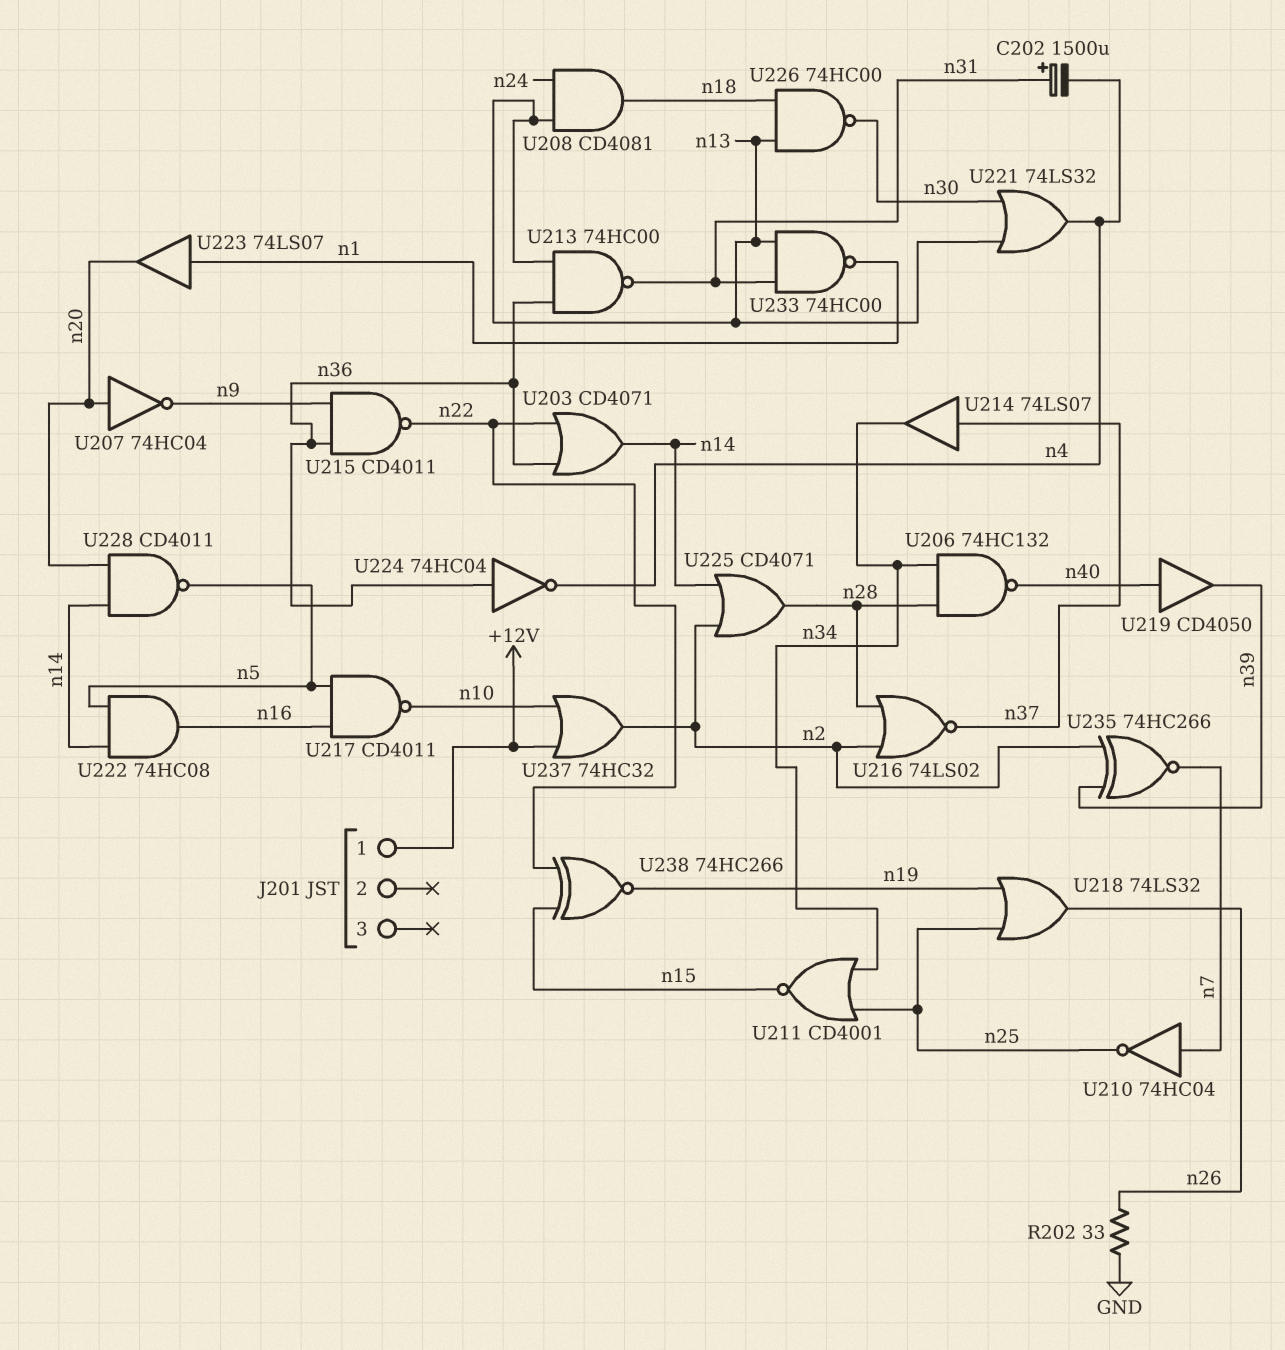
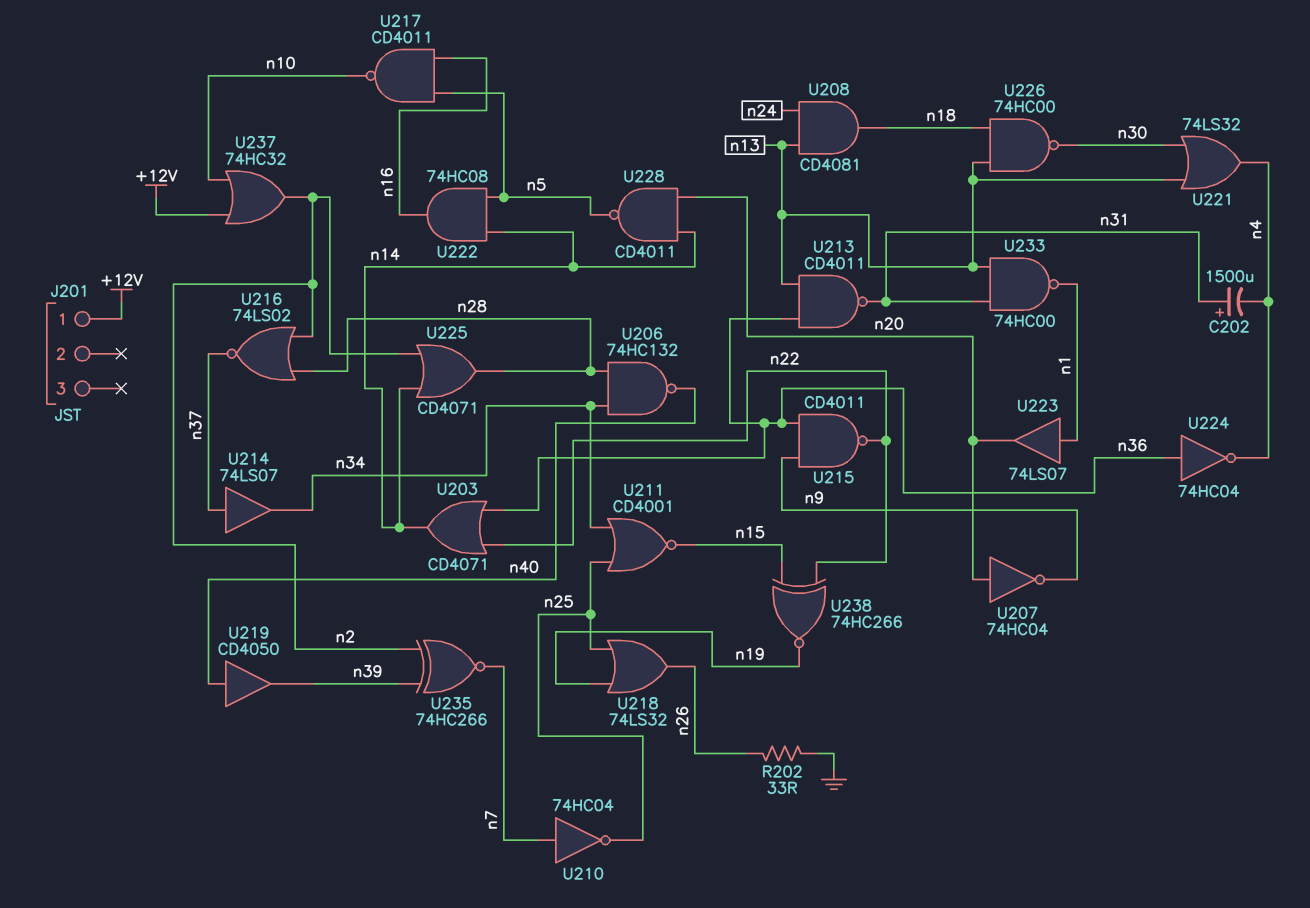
U213: NAND 74HC00 (in n13, in n36, out n31) -> NAND CD4011 (in n13, in n36, out n31)

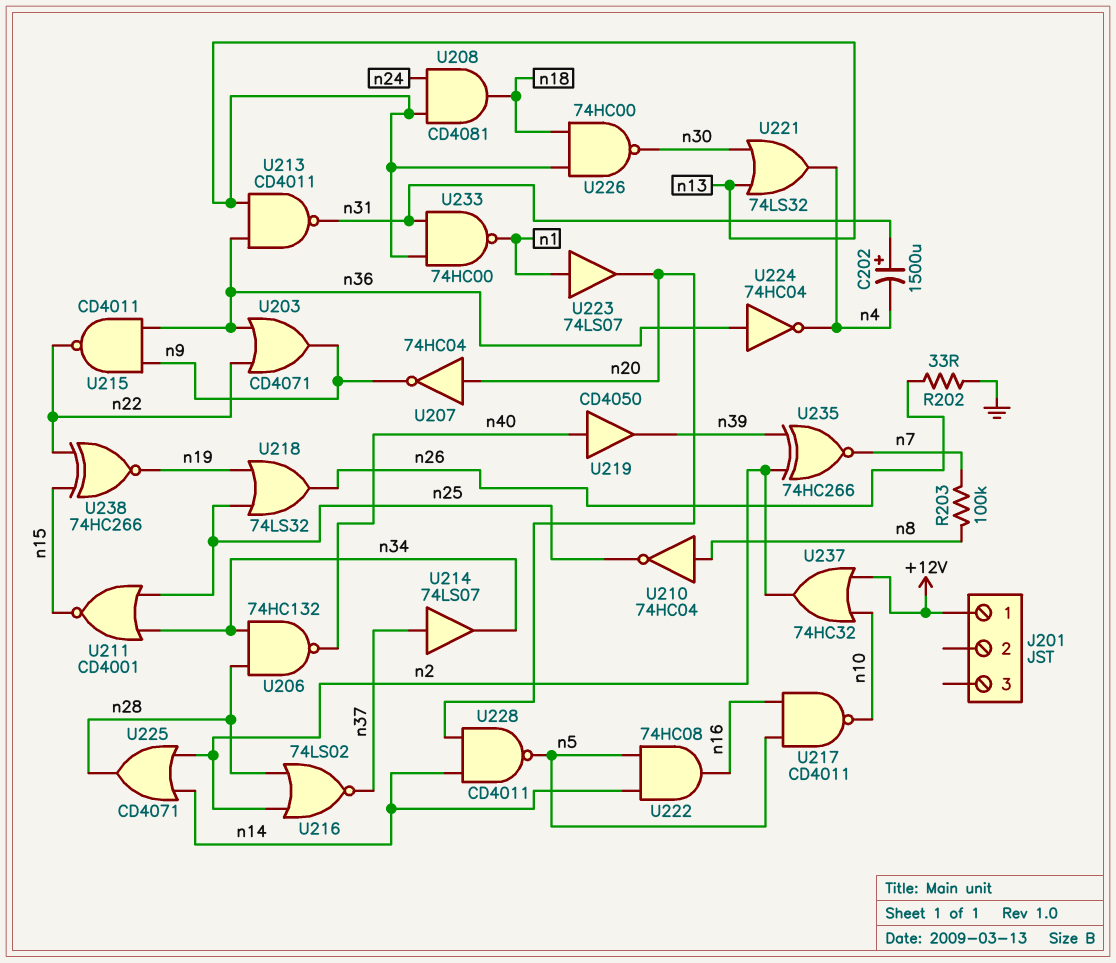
R203: none -> 100k (n7, n8)
U203: OR CD4071 (in n22, in n36, out n14) -> OR CD4071 (in n22, in n36, out n9)
U210: NOT 74HC04 (in n7, out n25) -> NOT 74HC04 (in n8, out n25)

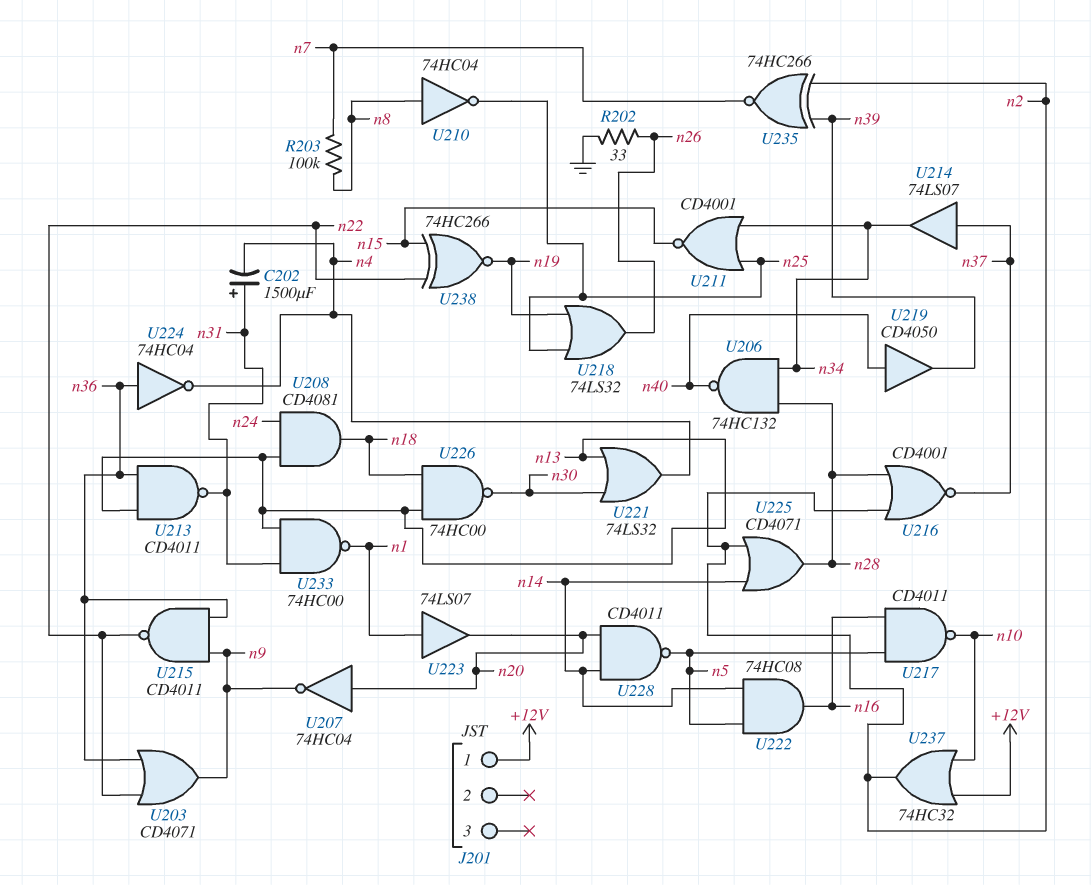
U216: NOR 74LS02 (in n2, in n28, out n37) -> NOR CD4001 (in n2, in n28, out n37)

